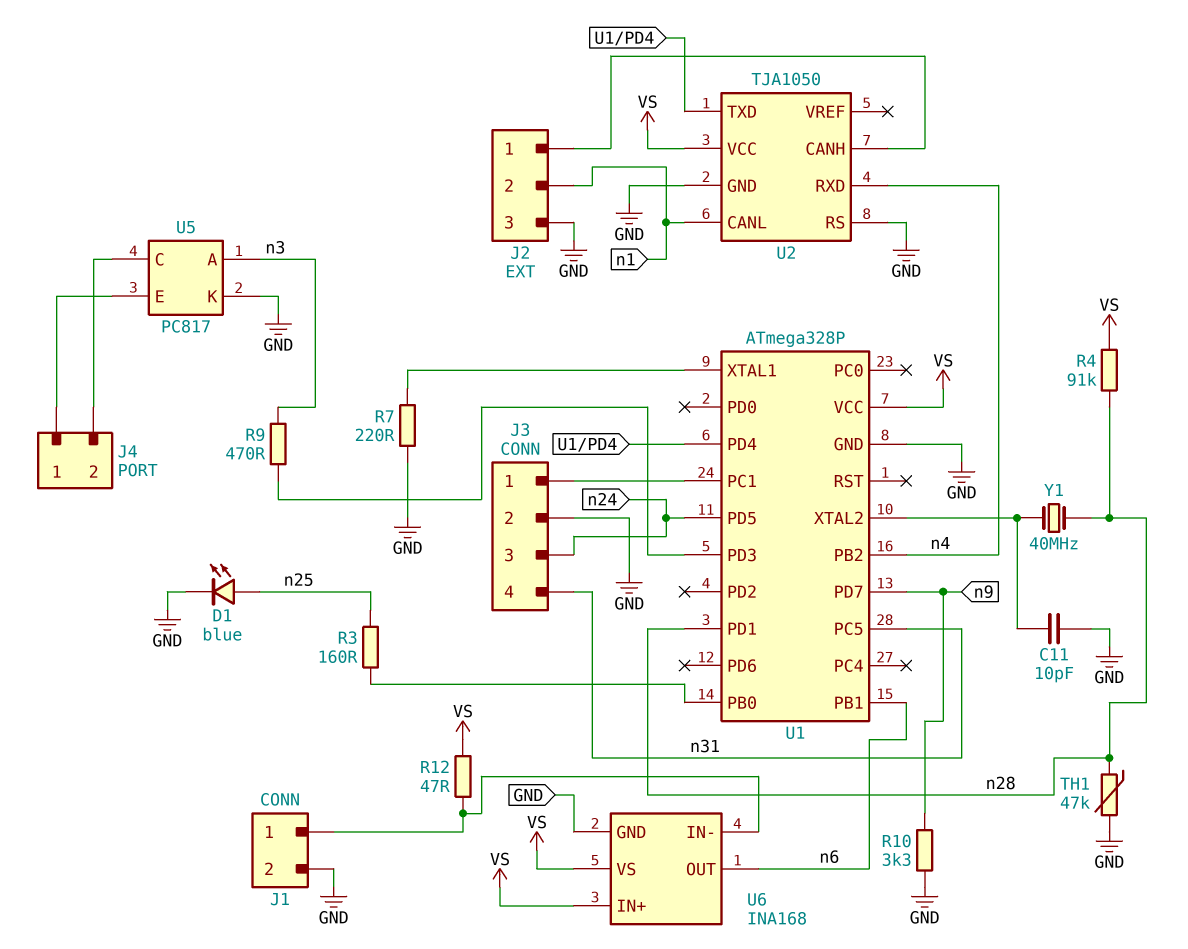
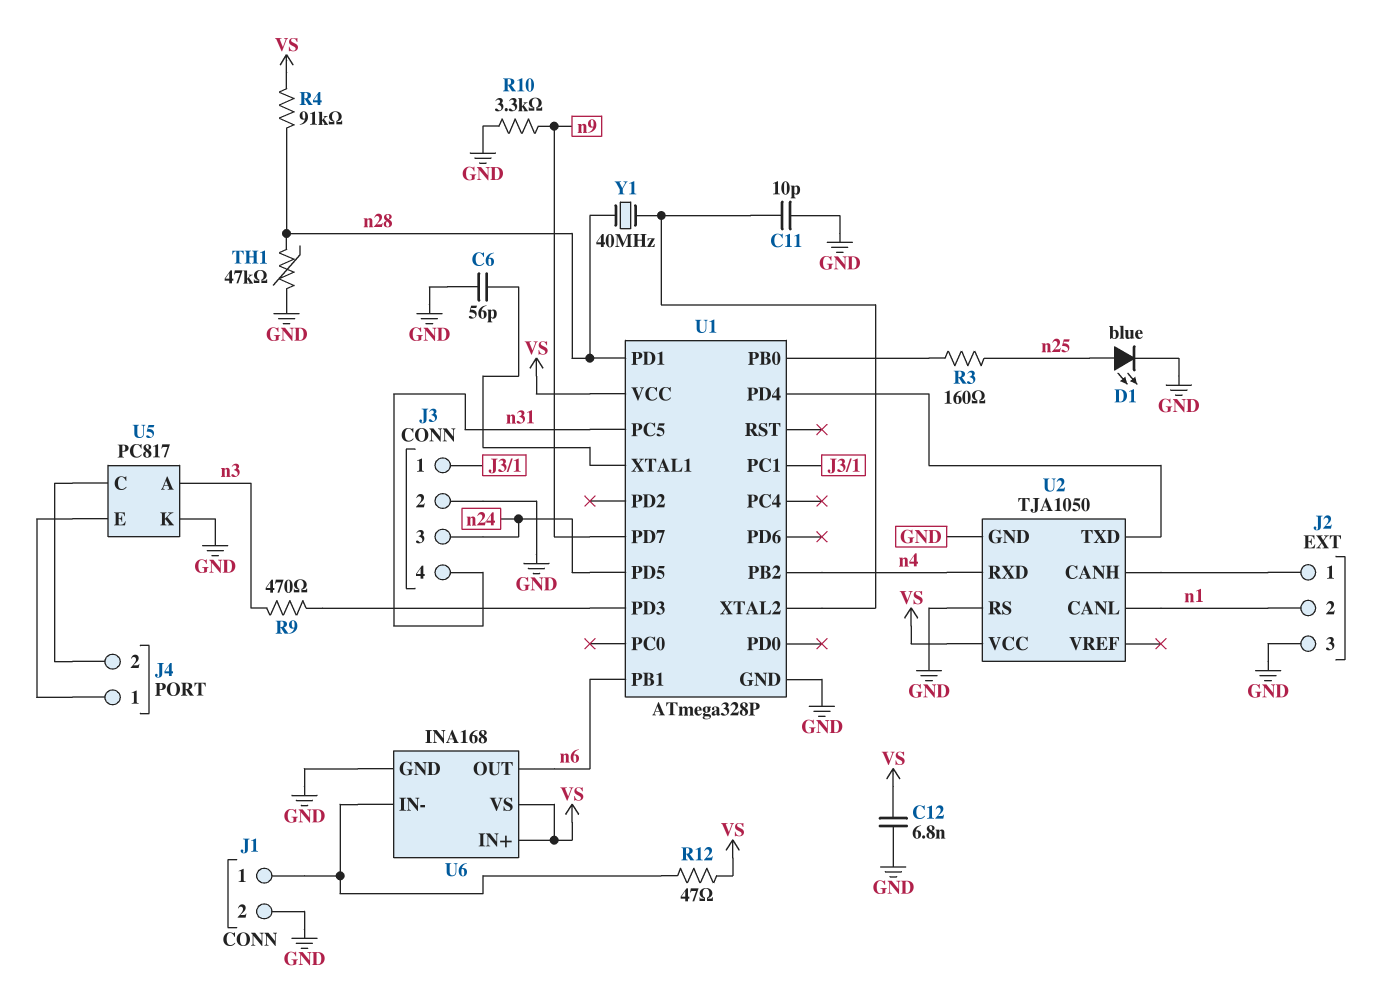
C6: none -> 56pF (GND, U1/XTAL1)
C12: none -> 6.8nF (GND, VS)
R7: 220 (GND, U1/XTAL1) -> none

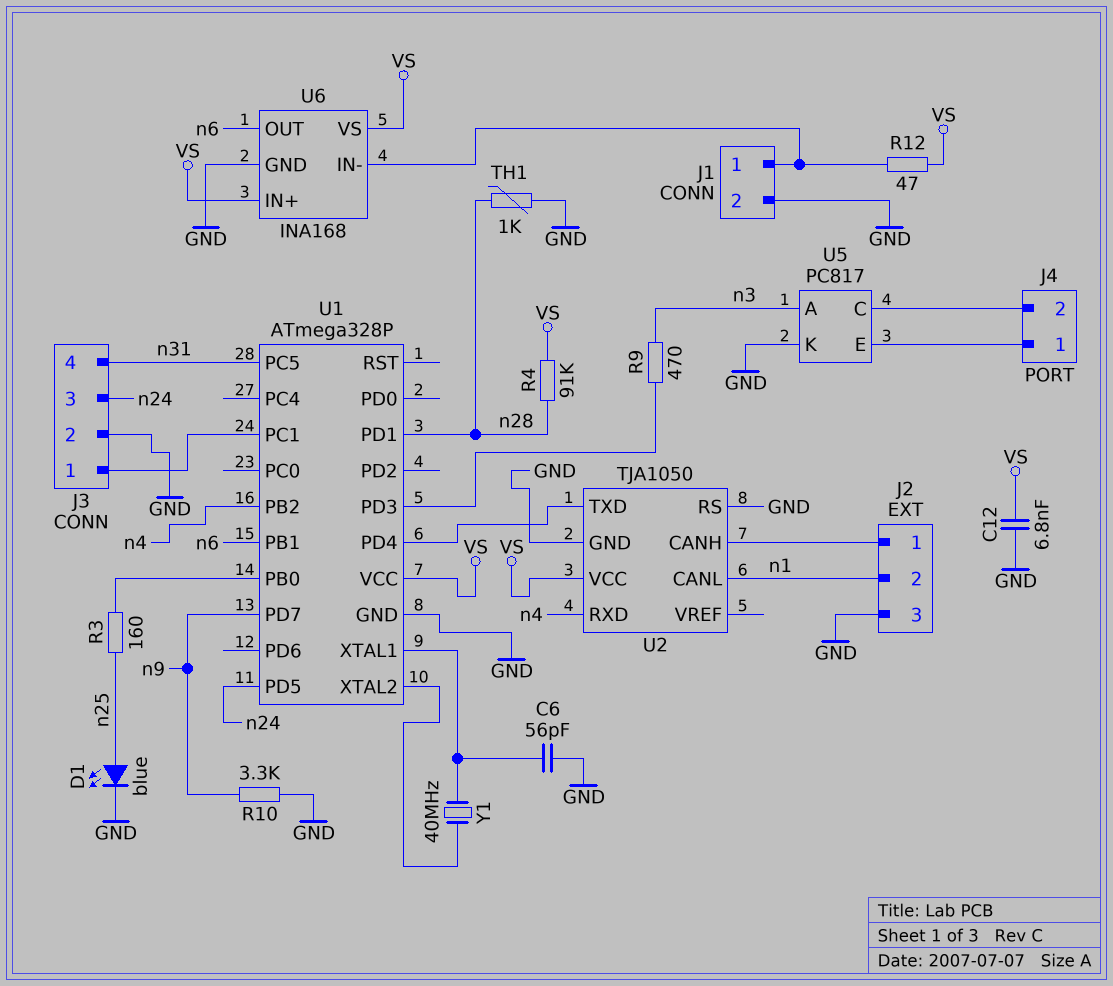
C11: 10pF (GND, U1/XTAL2) -> none
TH1: 47k (GND, n28) -> 1k (GND, n28)
Y1: 40MHz (U1/XTAL2, n28) -> 40MHz (U1/XTAL1, U1/XTAL2)

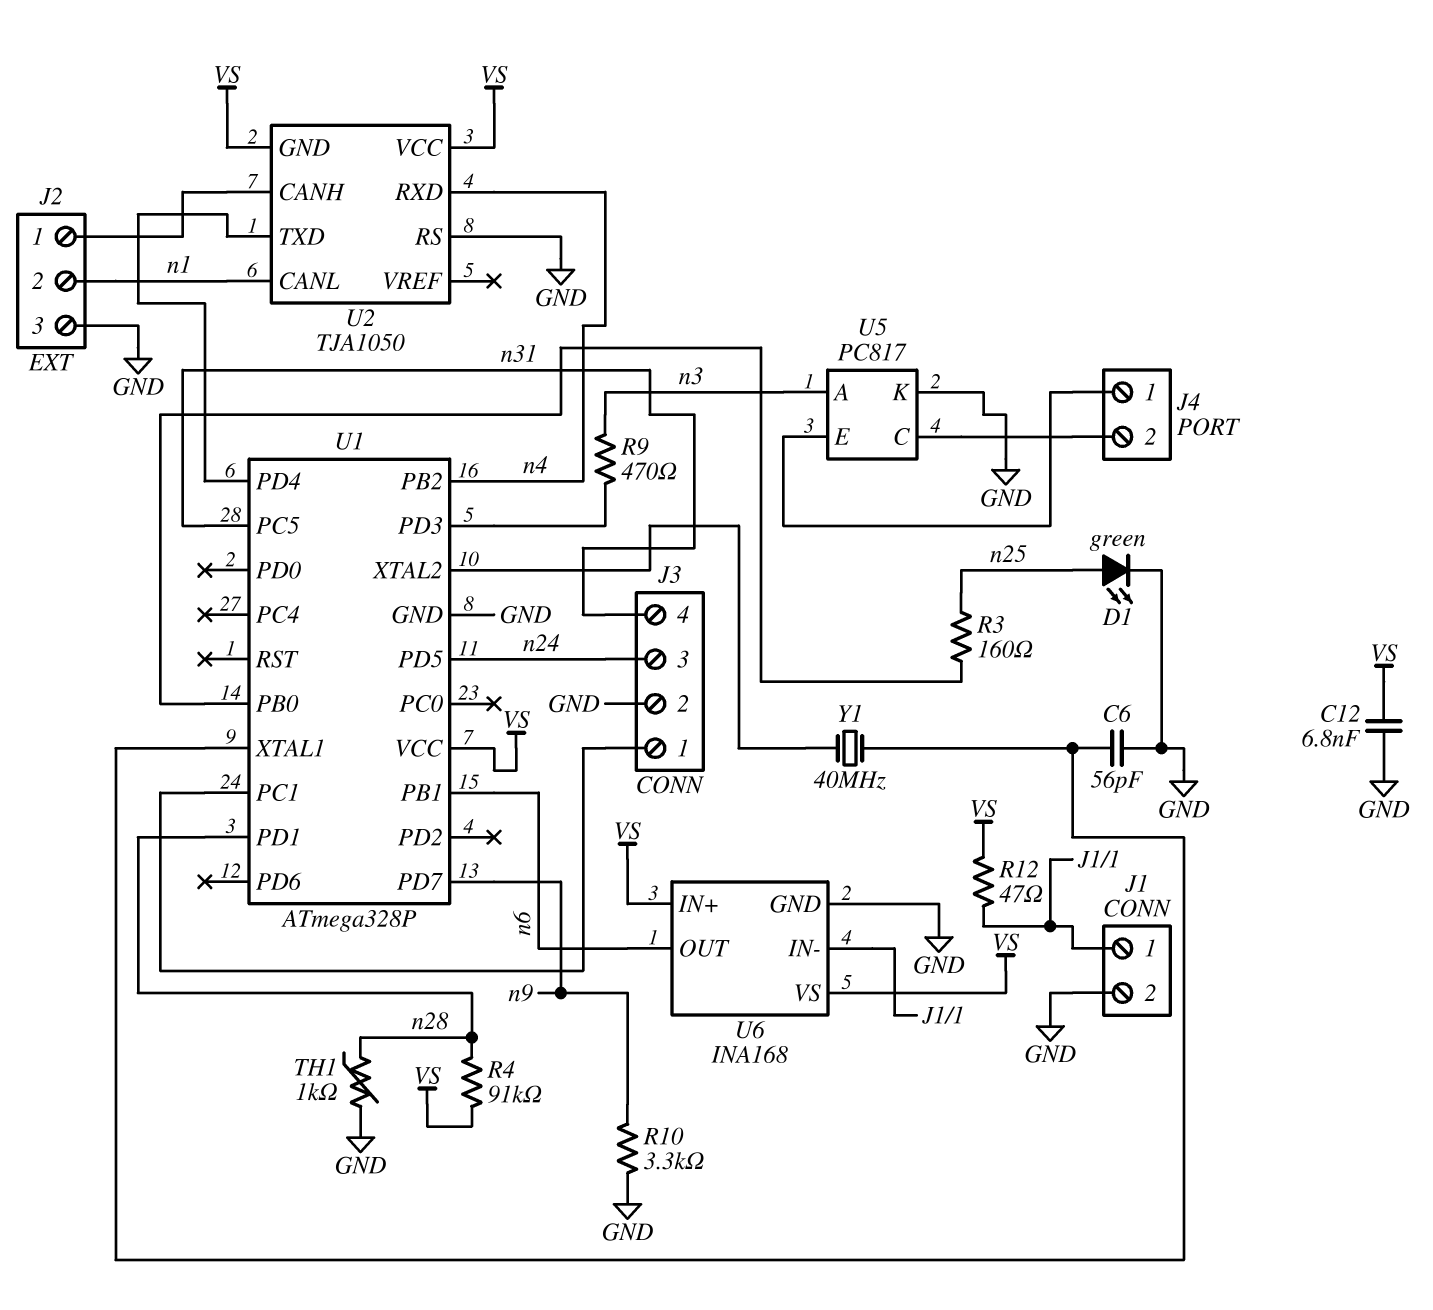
D1: LED blue (A n25, K GND) -> LED green (A n25, K GND)
U2 pin GND: GND -> VS

